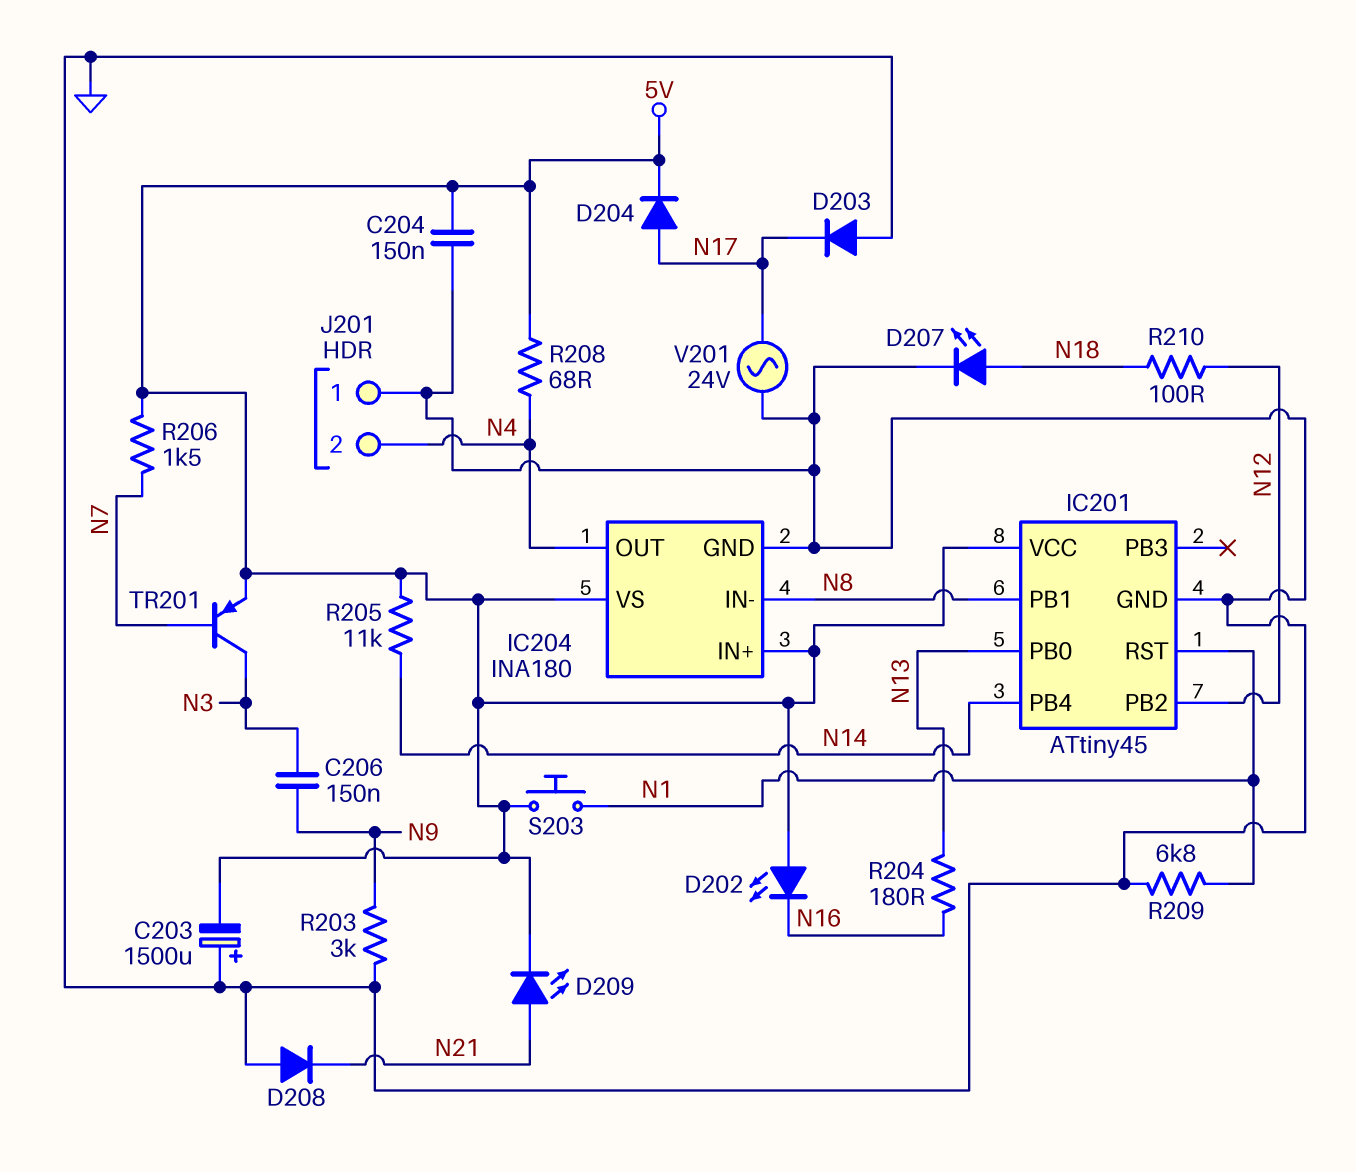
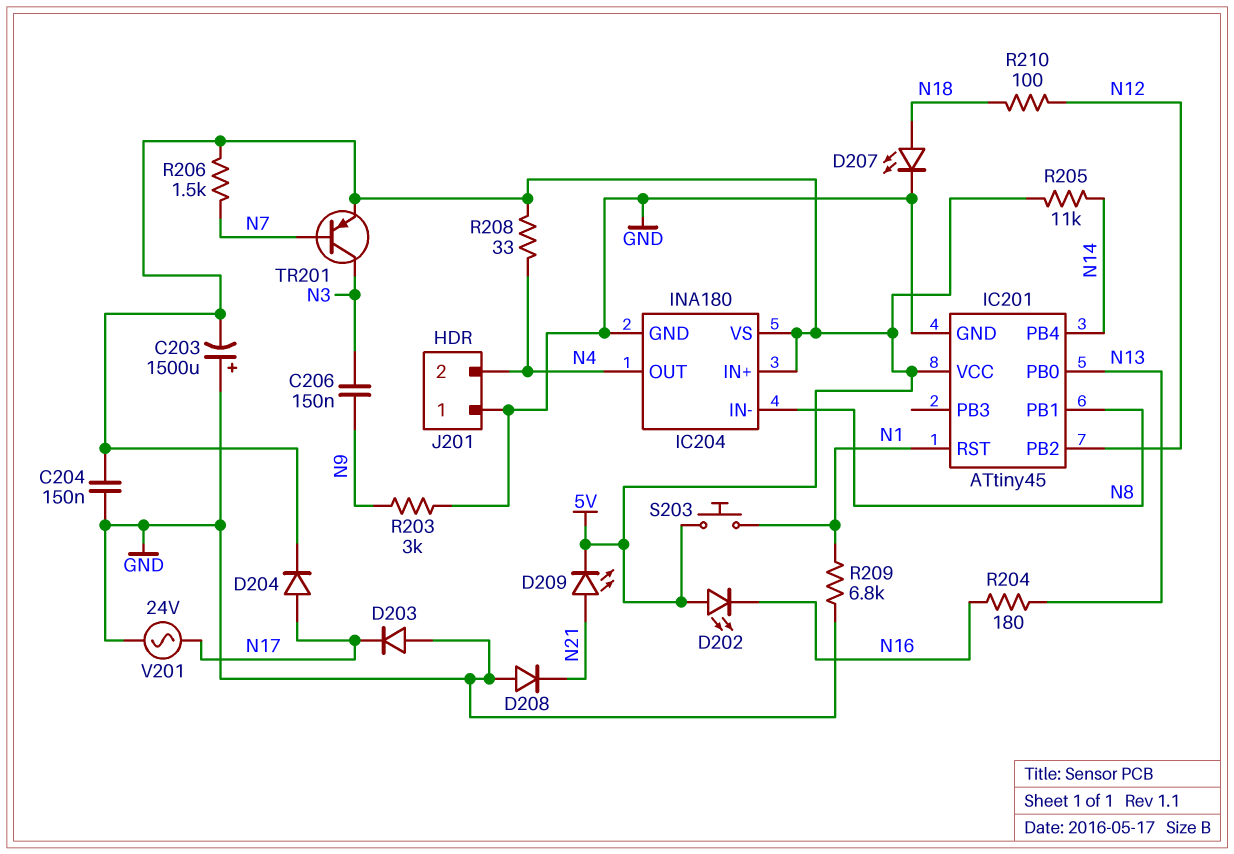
R208: 68 (5V, N4) -> 33 (5V, N4)

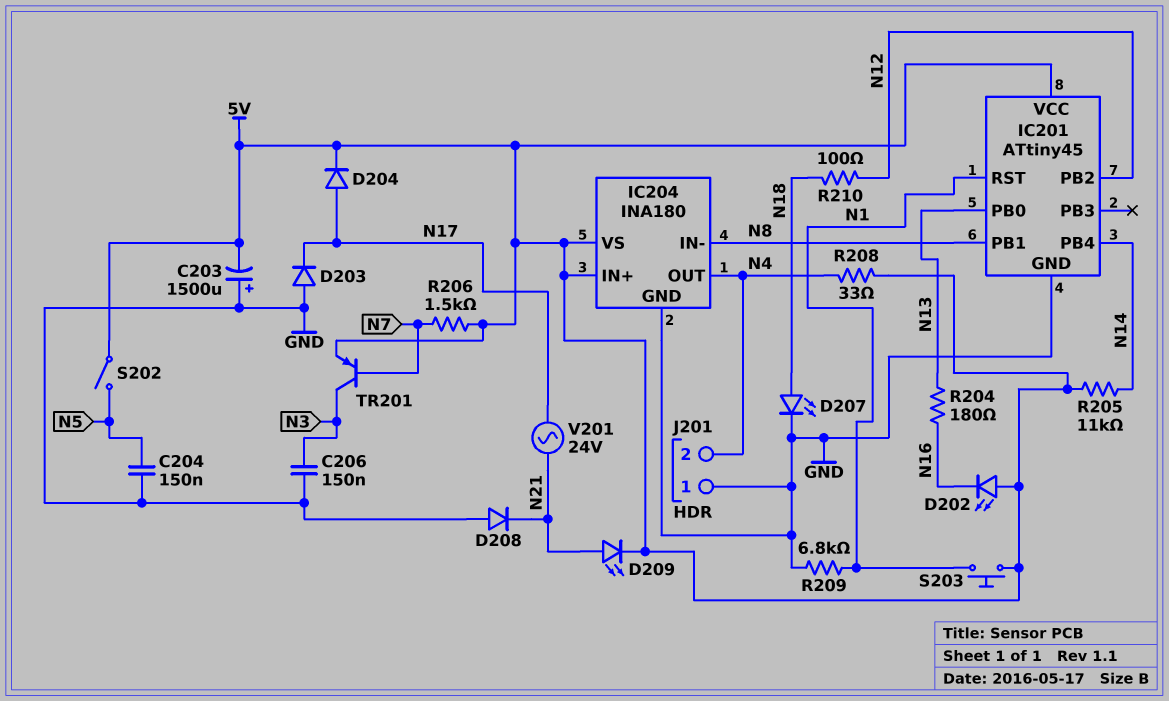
C204: 150nF (5V, GND) -> 150nF (GND, N5)
C206: 150nF (N3, N9) -> 150nF (GND, N3)
R203: 3k (GND, N9) -> none
S202: none -> switch (5V, N5)
V201: AC 24V (GND, N17) -> AC 24V (N17, N21)

